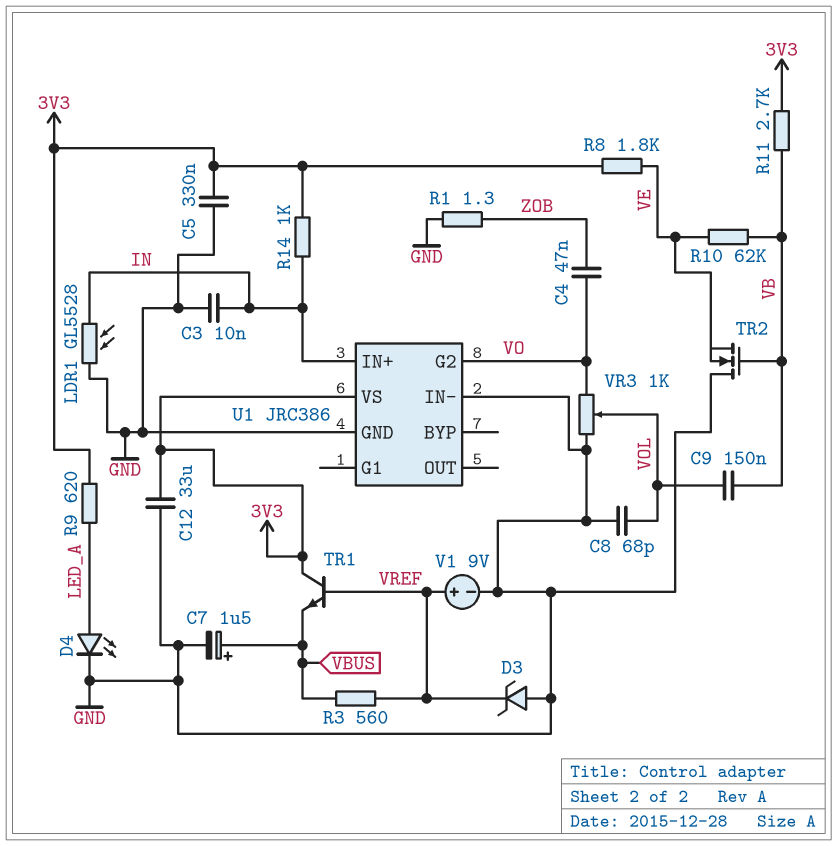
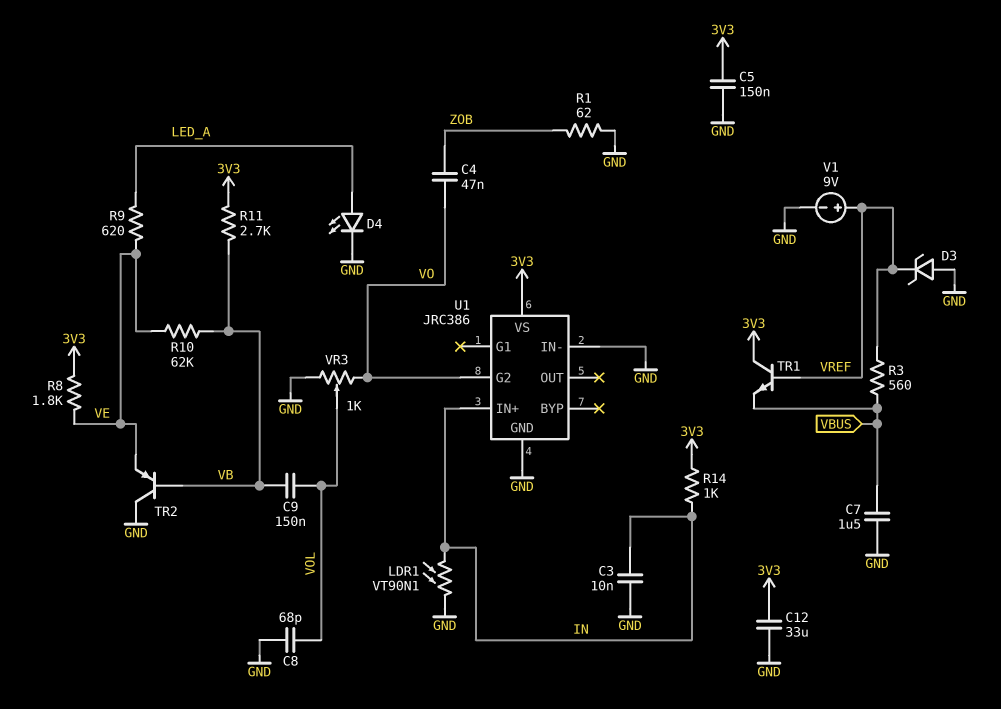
C5: 330nF (3V3, GND) -> 150nF (3V3, GND)
C7: 1.5uF (plus VBUS, minus GND) -> 1.5uF (GND, VBUS)
LDR1: GL5528 (GND, IN) -> VT90N1 (GND, IN)
R1: 1.3 (GND, ZOB) -> 62 (GND, ZOB)
R9: 620 (3V3, LED_A) -> 620 (LED_A, VE)
TR2: NMOS (G VB, D GND, S VE) -> PNP (B VB, C GND, E VE)

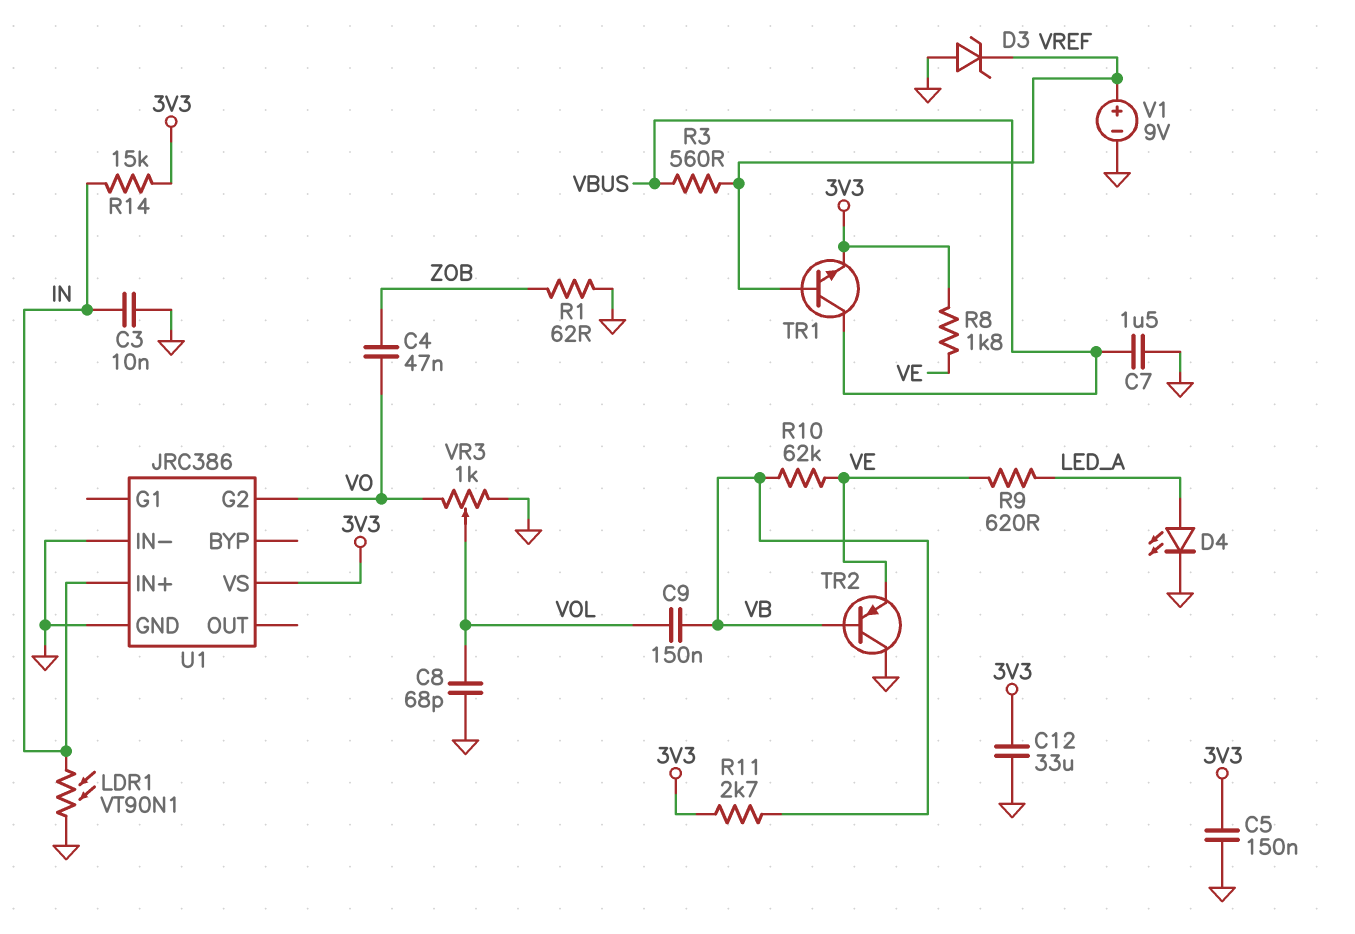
R14: 1k (3V3, IN) -> 15k (3V3, IN)
TR1: NPN (B VREF, C 3V3, E VBUS) -> NPN (B VREF, C VBUS, E 3V3)

